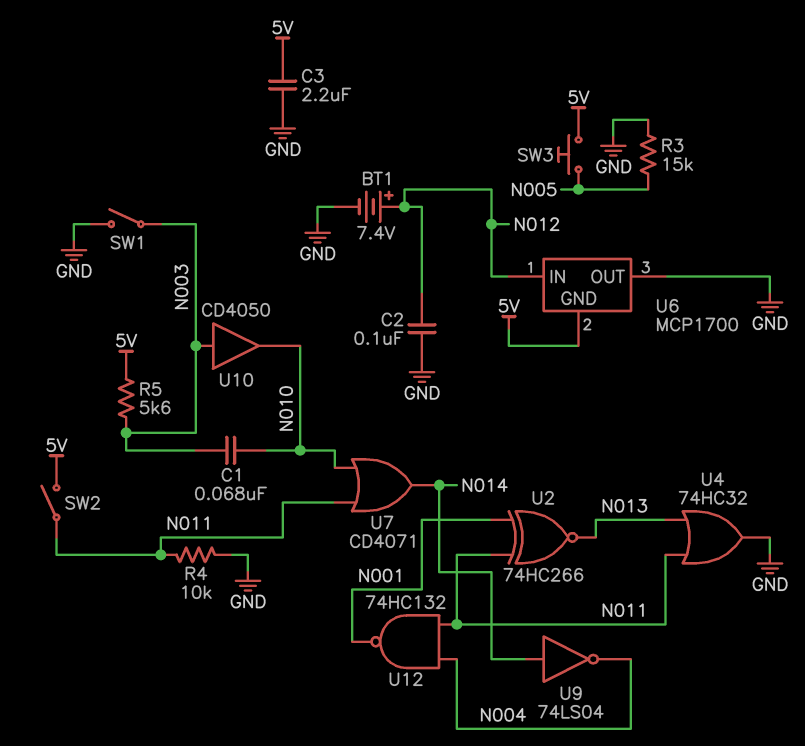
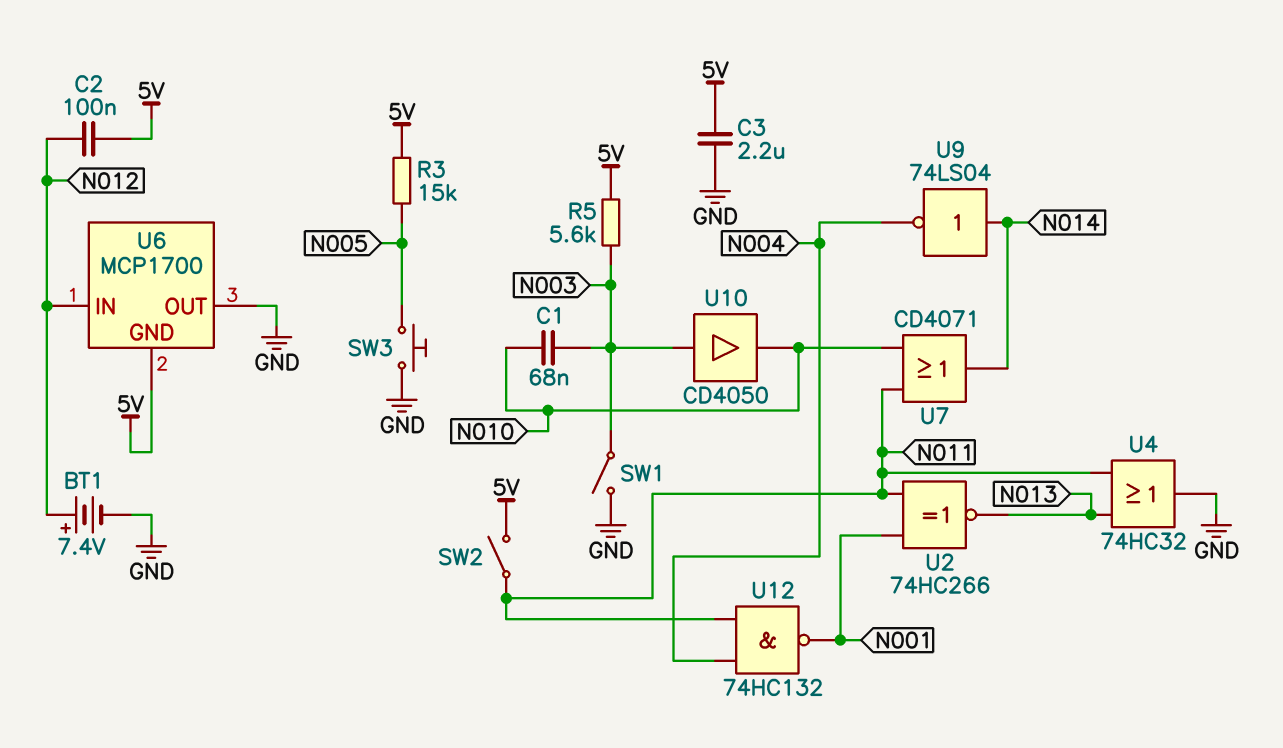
C2: 100nF (GND, N012) -> 100nF (5V, N012)
R3: 15k (GND, N005) -> 15k (5V, N005)
R4: 10k (GND, N011) -> none
SW3: button (5V, N005) -> button (GND, N005)

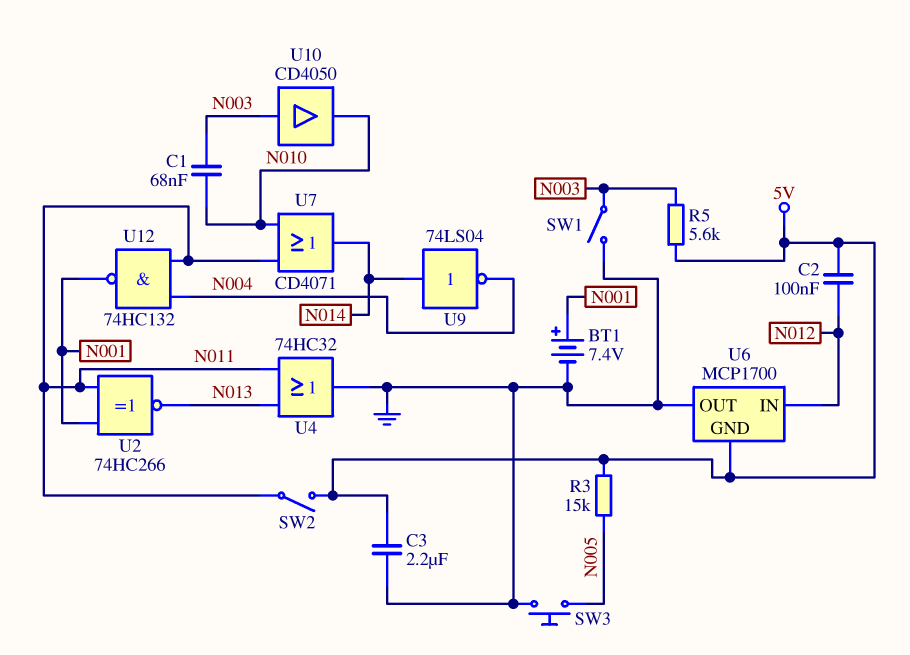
BT1: 7.4V (plus N012, minus GND) -> 7.4V (plus N001, minus GND)

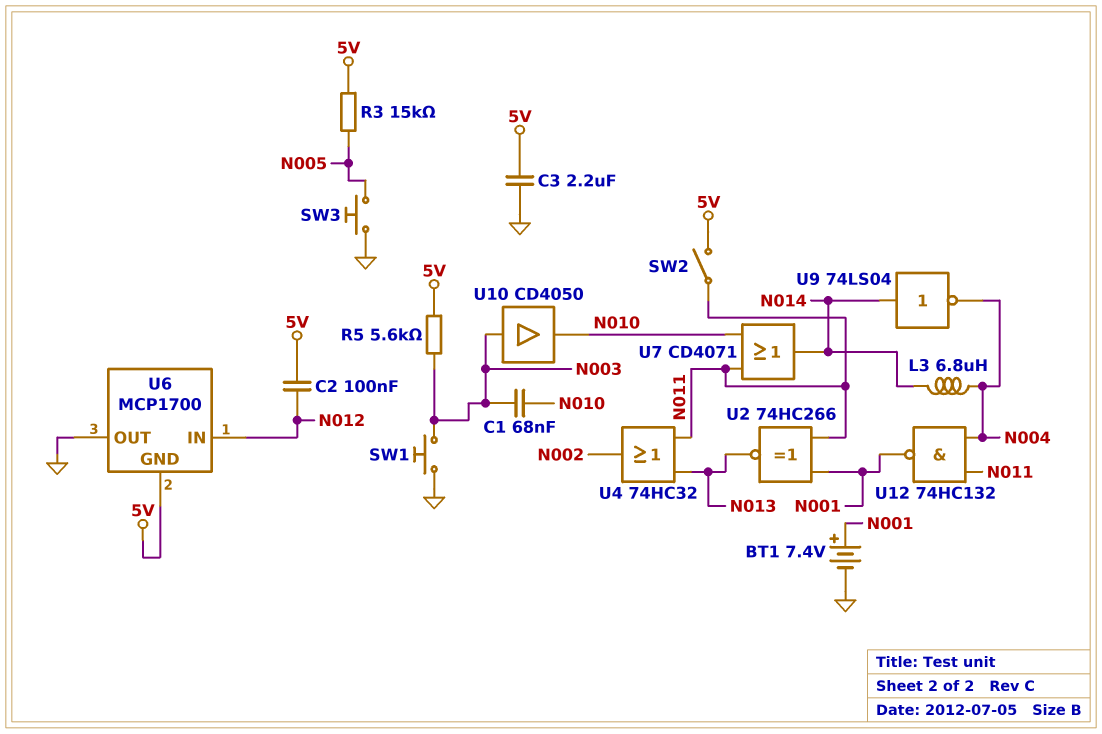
L3: none -> 6.8uH (N004, N014)
SW1: switch (GND, N003) -> button (GND, N003)
U4: OR 74HC32 (in N011, in N013, out GND) -> OR 74HC32 (in N011, in N013, out N002)

